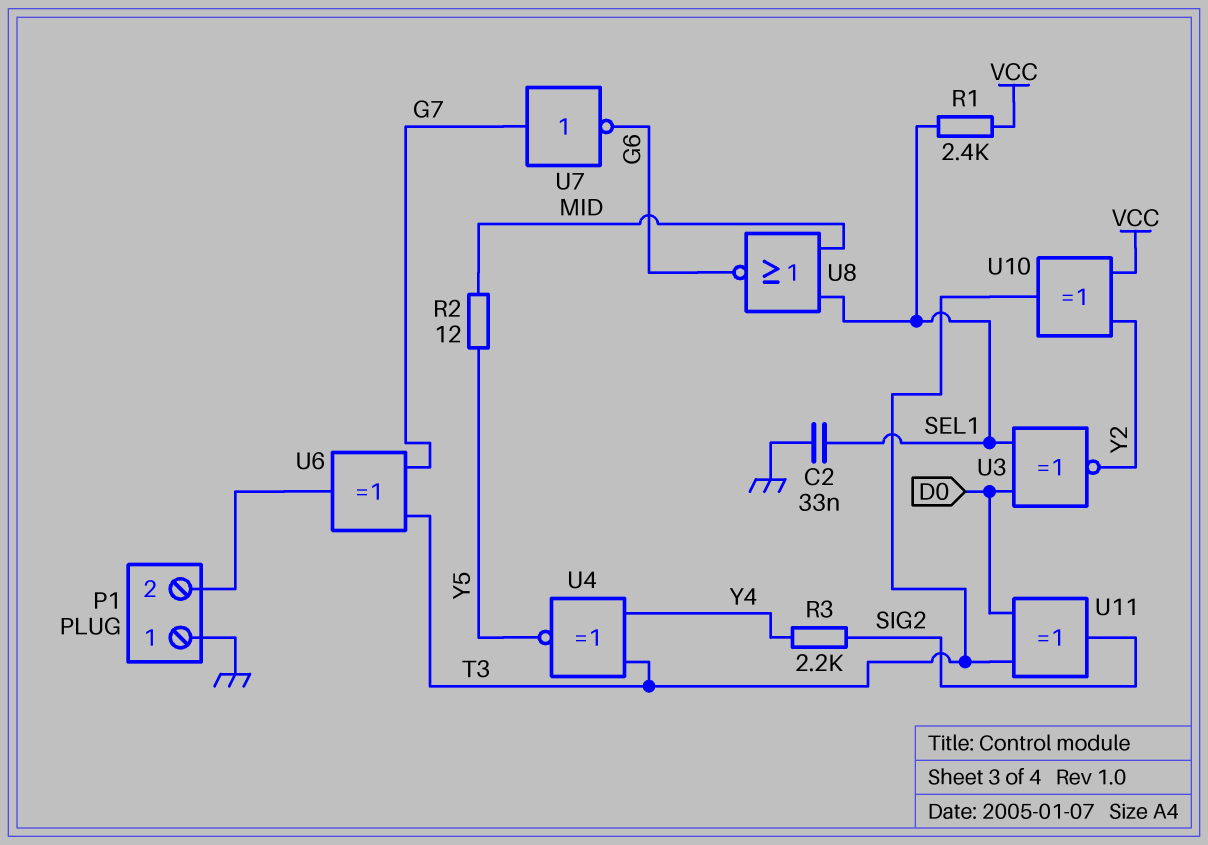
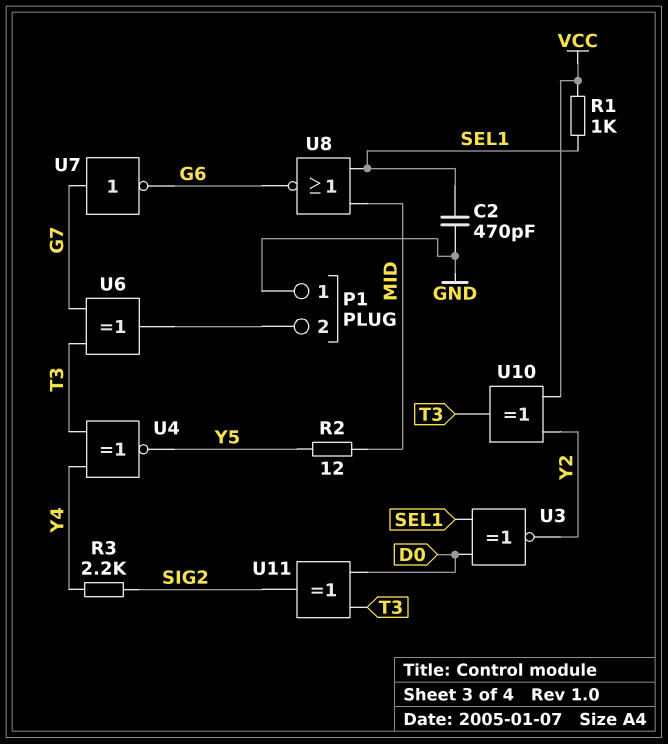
C2: 33nF (GND, SEL1) -> 470pF (GND, SEL1)
R1: 2.4k (SEL1, VCC) -> 1k (SEL1, VCC)

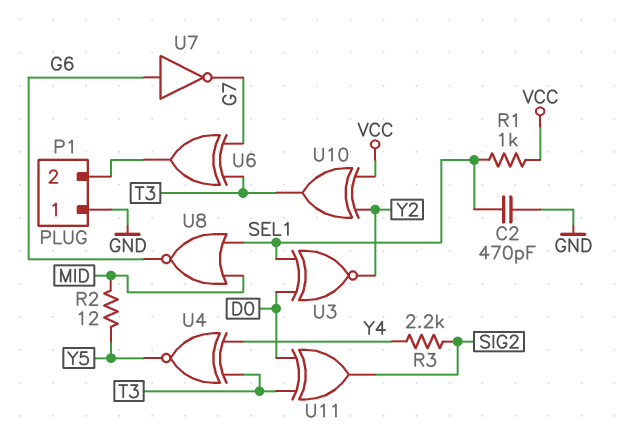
U7: NOT (in G7, out G6) -> NOT (in G6, out G7)

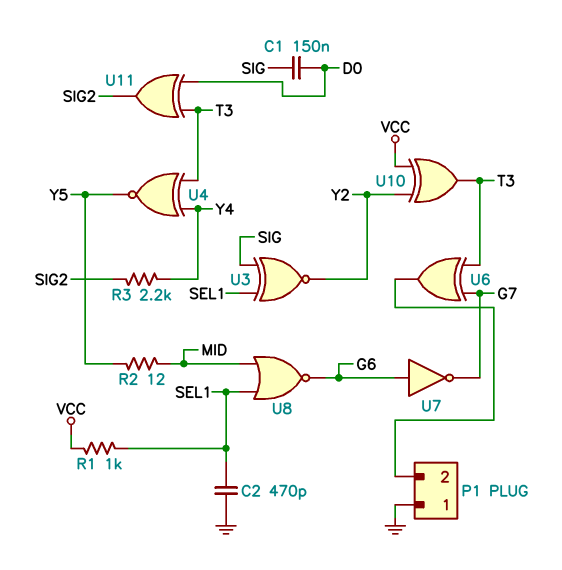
C1: none -> 150nF (D0, SIG)
U3: XNOR (in D0, in SEL1, out Y2) -> XNOR (in SEL1, in SIG, out Y2)

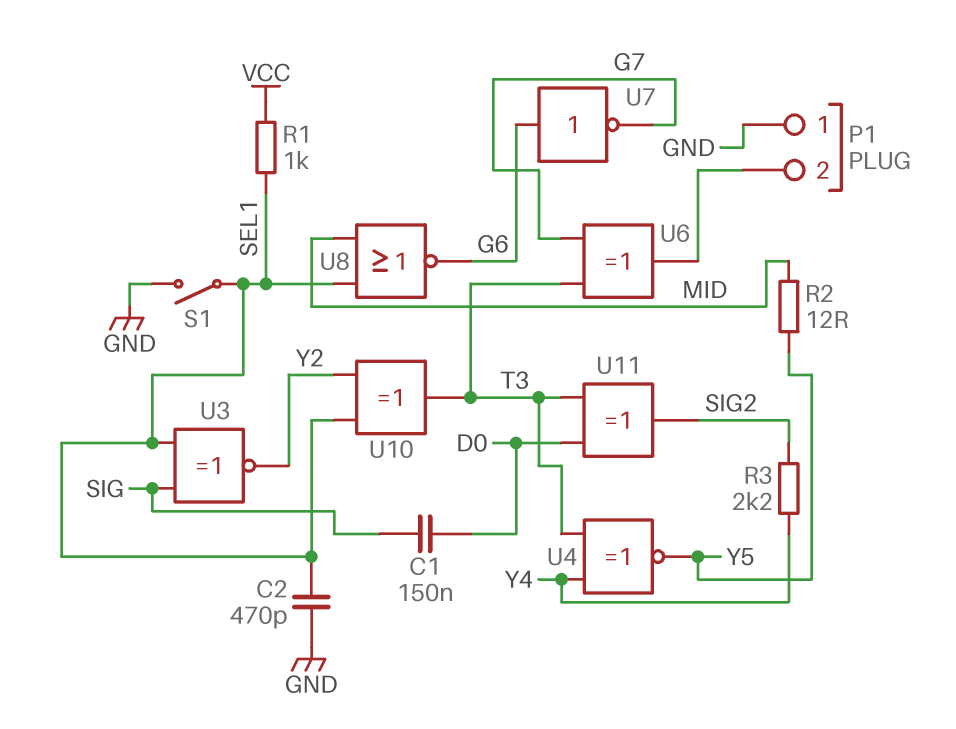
S1: none -> switch (GND, SEL1)
U10: XOR (in VCC, in Y2, out T3) -> XOR (in SEL1, in Y2, out T3)

